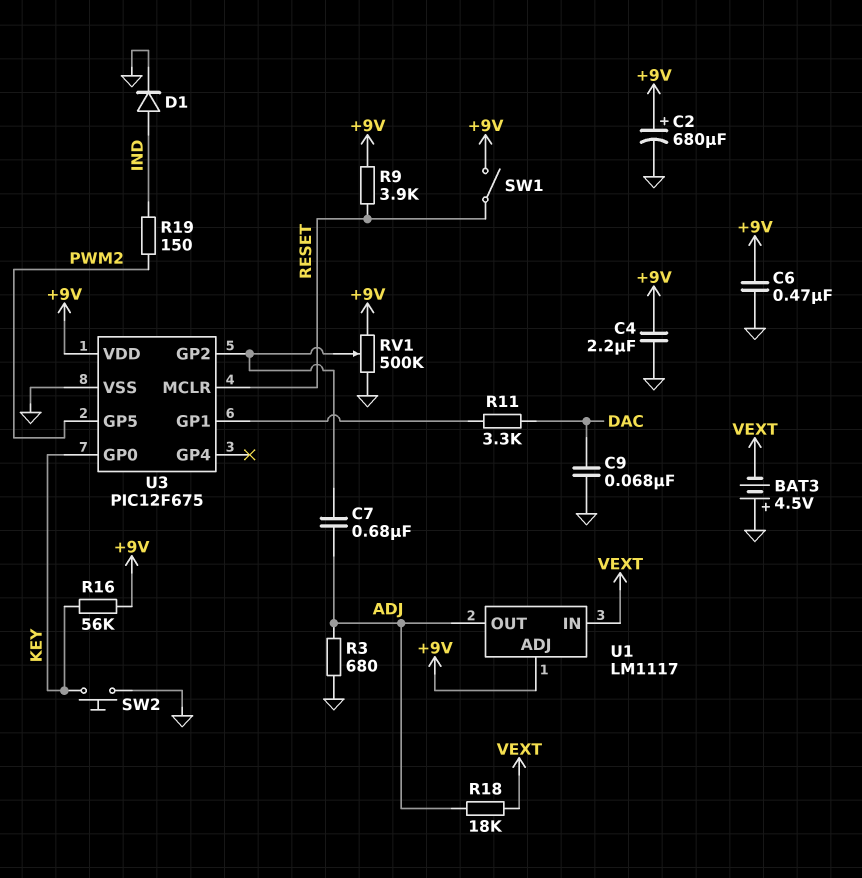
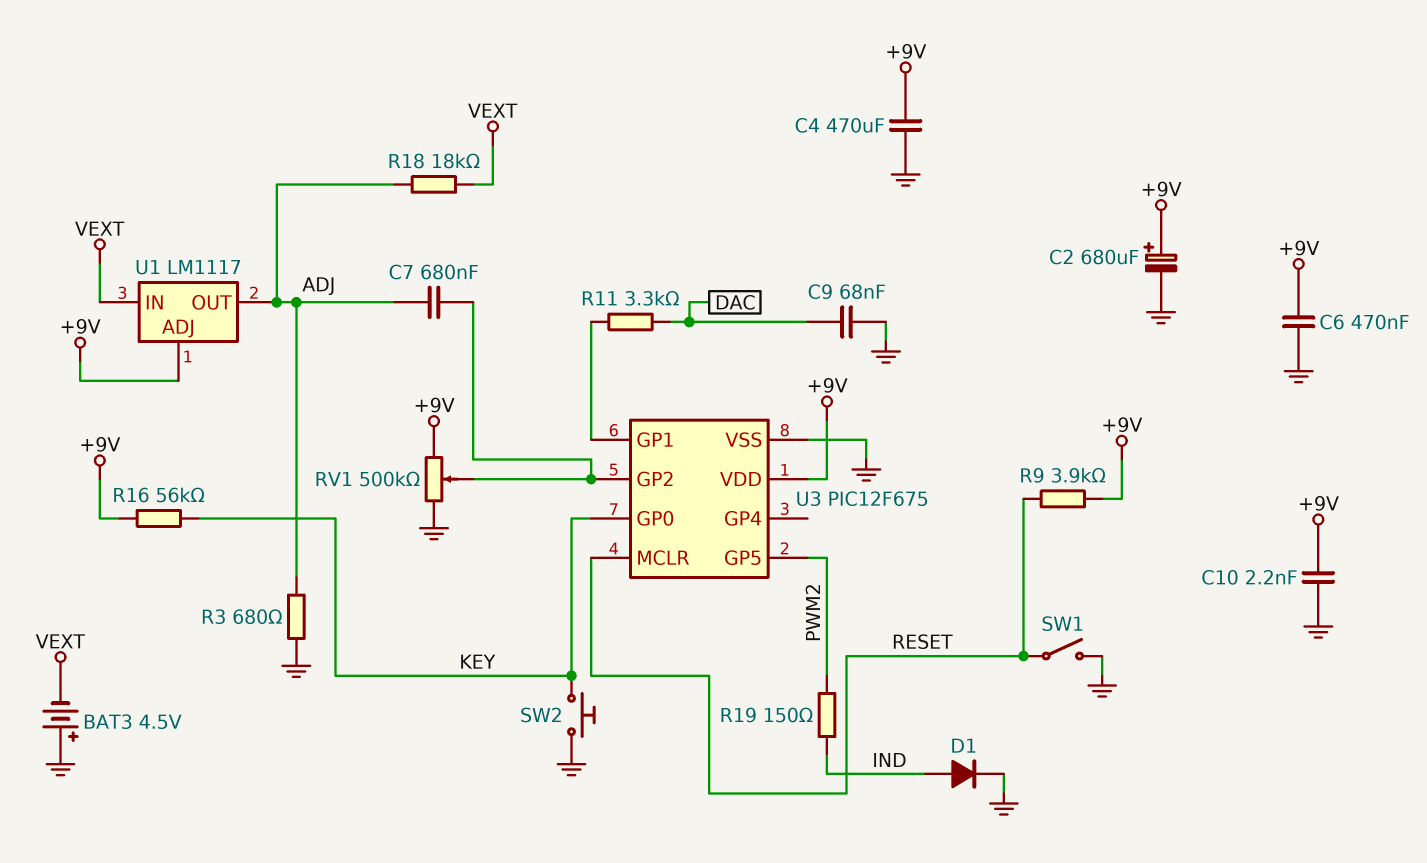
C4: 2.2uF (+9V, GND) -> 470uF (+9V, GND)
C10: none -> 2.2nF (+9V, GND)
SW1: switch (+9V, RESET) -> switch (GND, RESET)

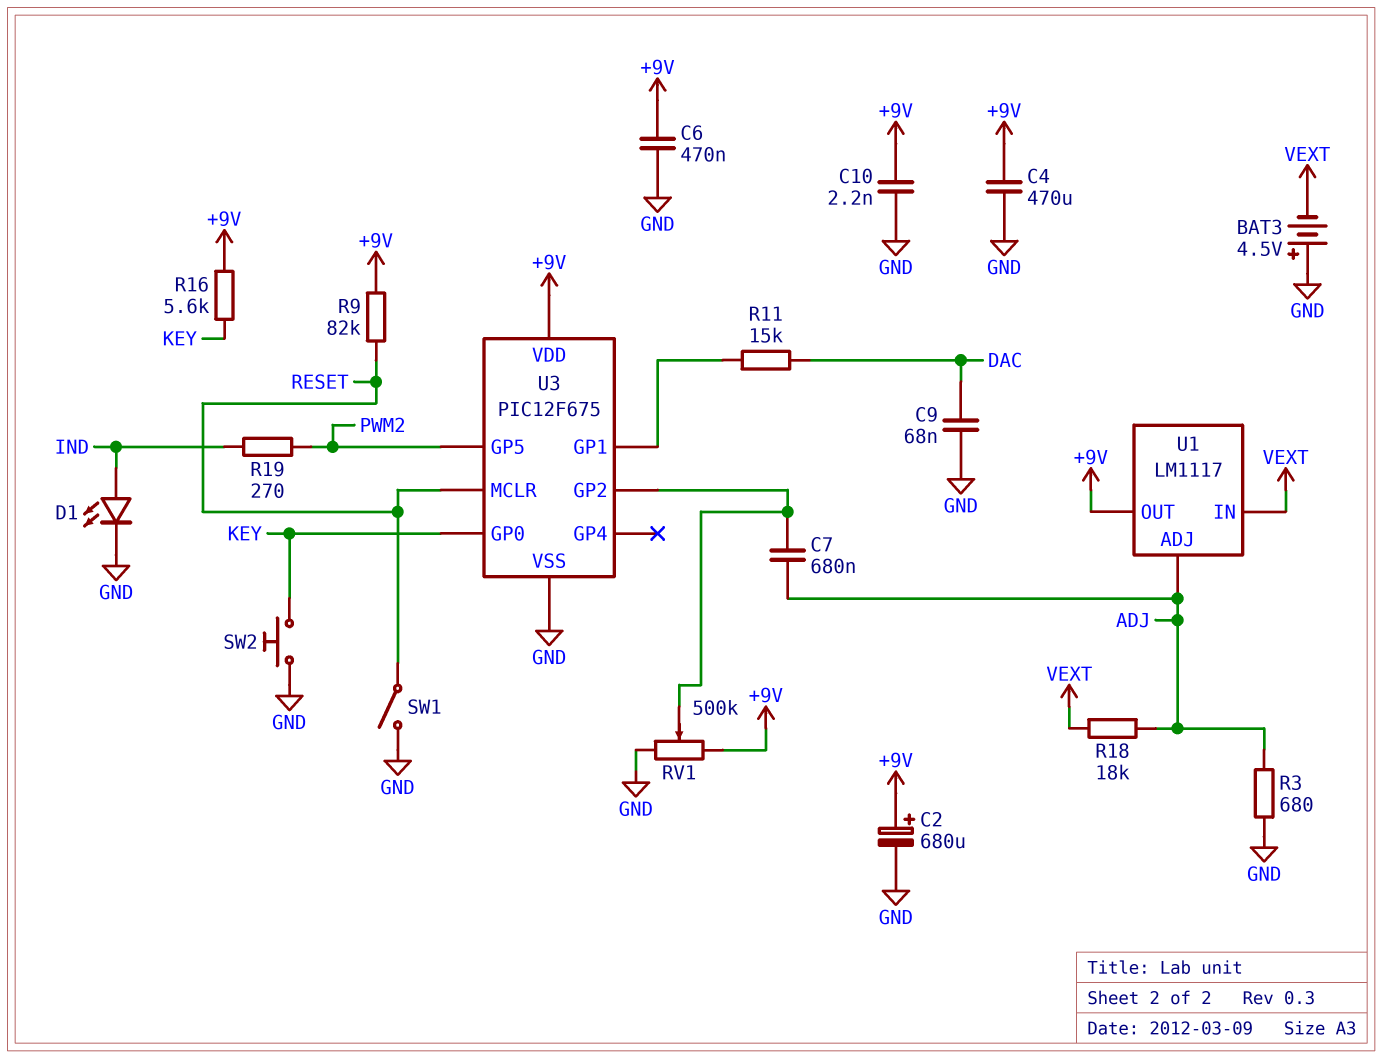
D1: diode (A IND, K GND) -> LED (A IND, K GND)
R9: 3.9k (+9V, RESET) -> 82k (+9V, RESET)
R11: 3.3k (DAC, U3/GP1) -> 15k (DAC, U3/GP1)
R16: 56k (+9V, KEY) -> 5.6k (+9V, KEY)
R19: 150 (IND, PWM2) -> 270 (IND, PWM2)
U1 pin ADJ: +9V -> ADJ
U1 pin OUT: ADJ -> +9V

